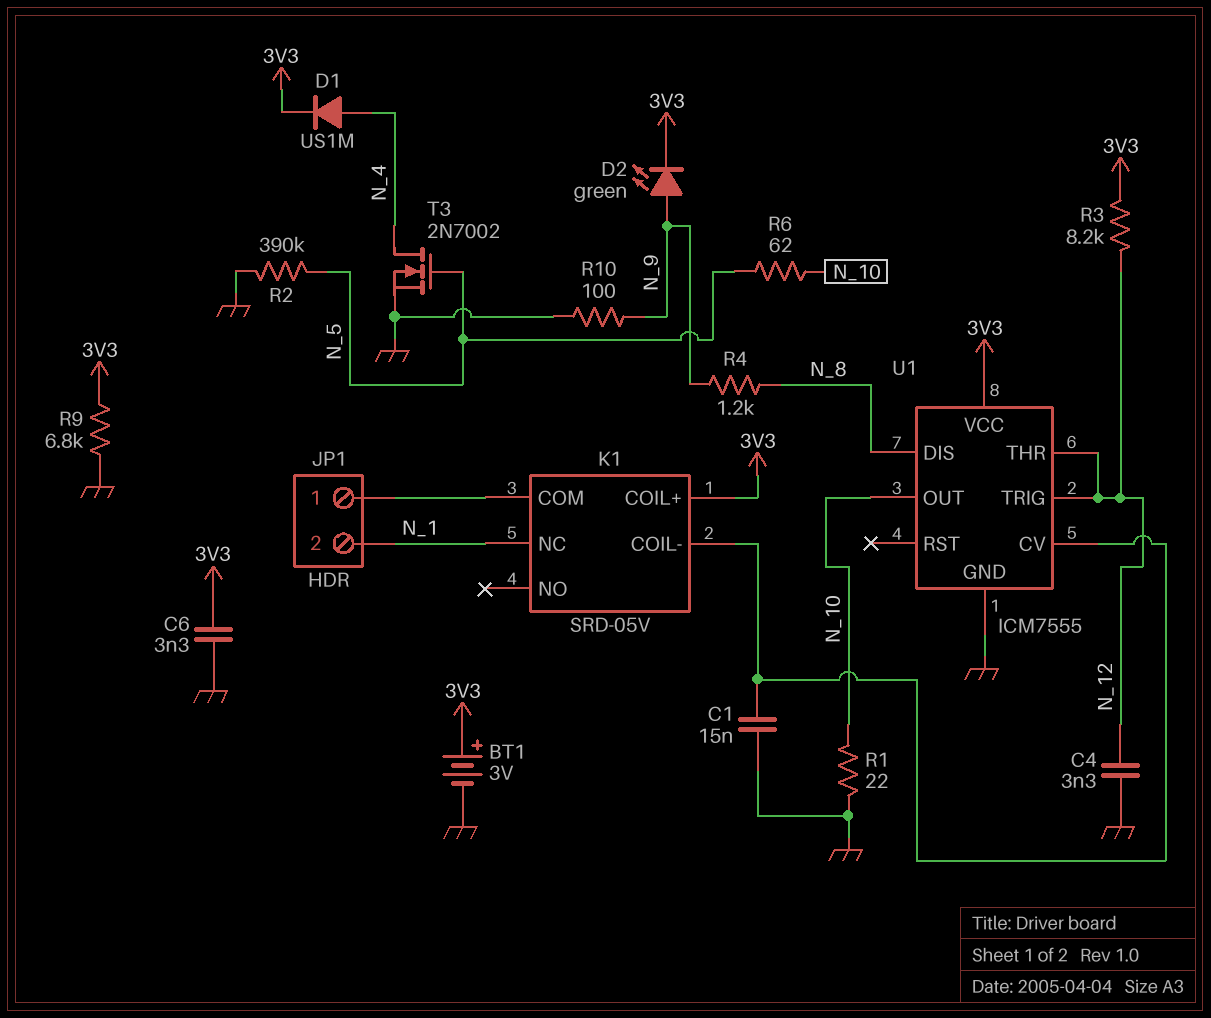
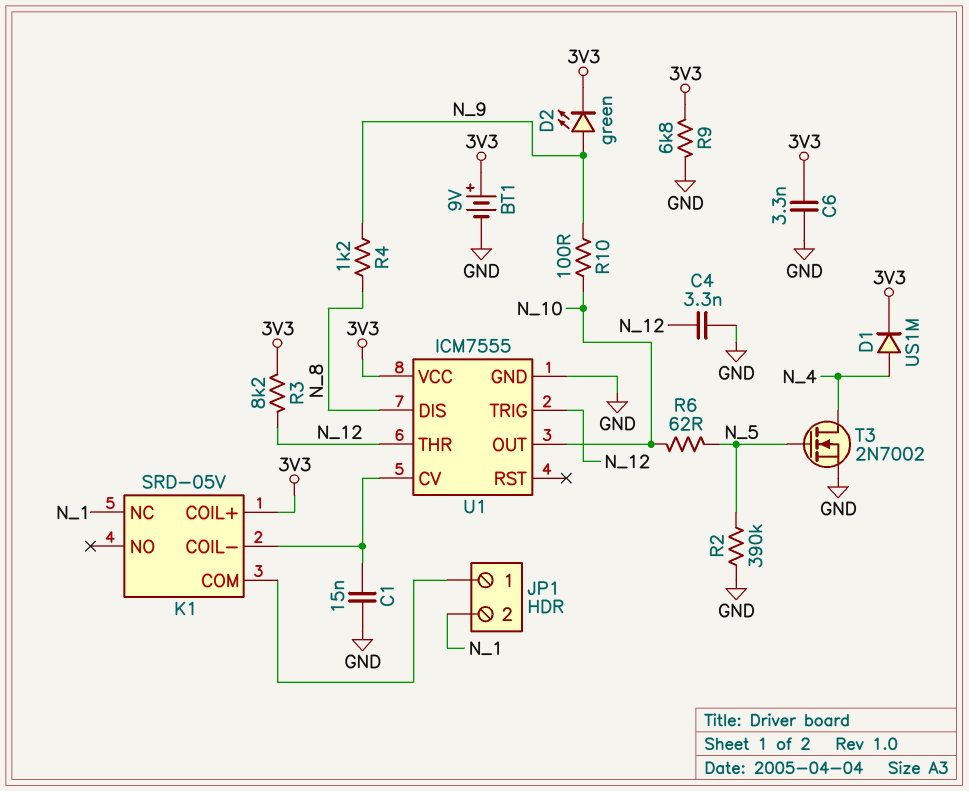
BT1: 3V (plus 3V3, minus GND) -> 9V (plus 3V3, minus GND)
R1: 22 (GND, N_10) -> none
R10: 100 (GND, N_9) -> 100 (N_9, N_10)

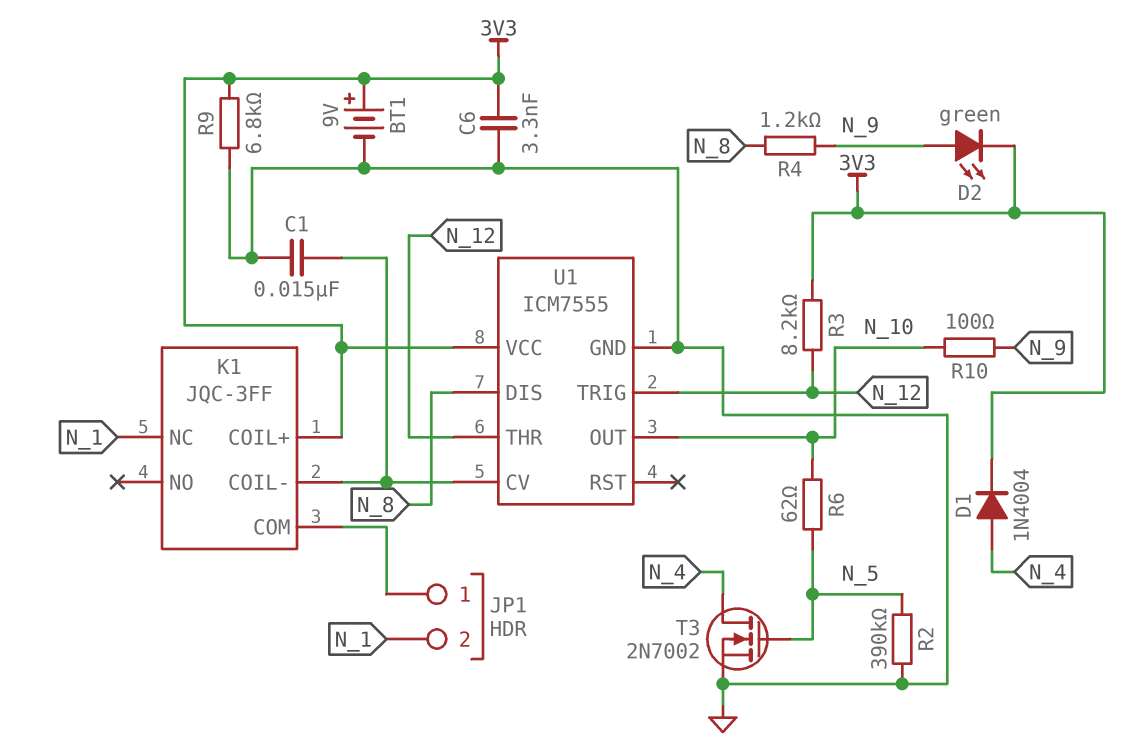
C4: 3.3nF (GND, N_12) -> none
D1: diode US1M (A N_4, K 3V3) -> diode 1N4004 (A N_4, K 3V3)
K1: SRD-05V -> JQC-3FF

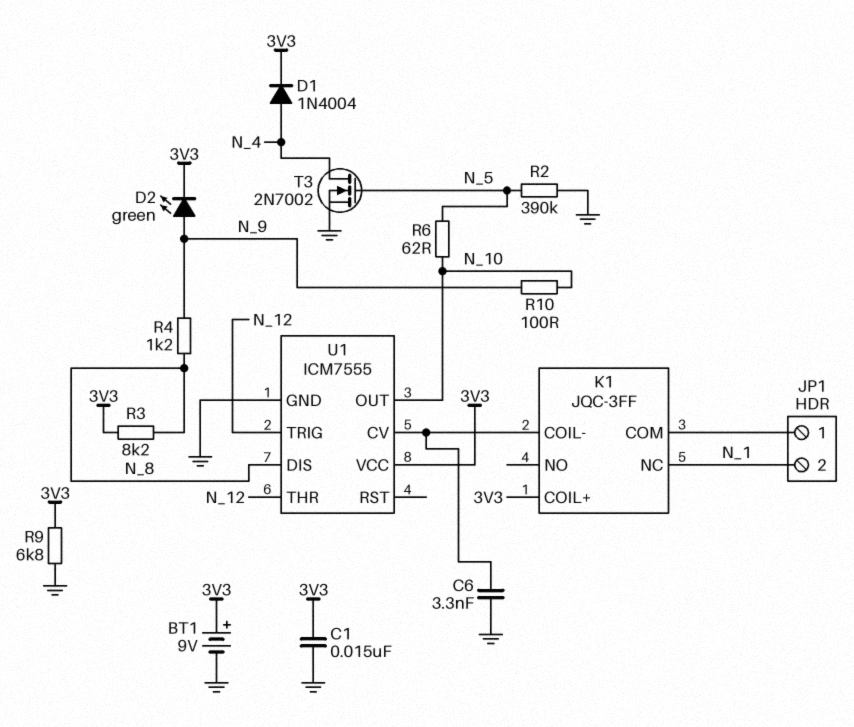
C1: 15nF (GND, K1/COIL-) -> 15nF (3V3, GND)
C6: 3.3nF (3V3, GND) -> 3.3nF (GND, K1/COIL-)
R3: 8.2k (3V3, N_12) -> 8.2k (3V3, N_8)

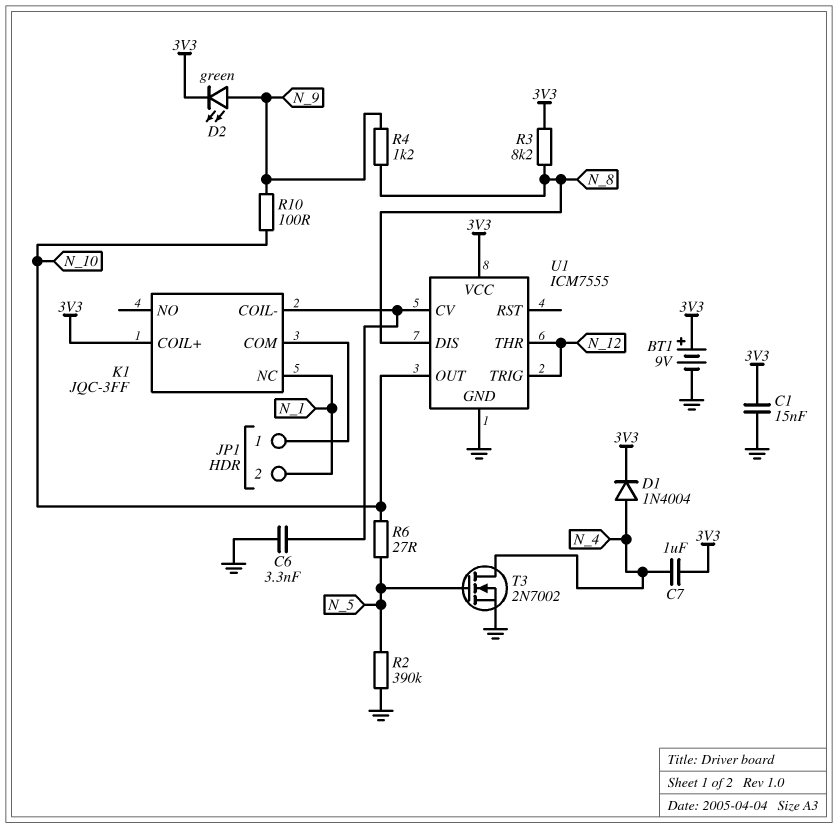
C7: none -> 1uF (3V3, N_4)
R6: 62 (N_5, N_10) -> 27 (N_5, N_10)
R9: 6.8k (3V3, GND) -> none

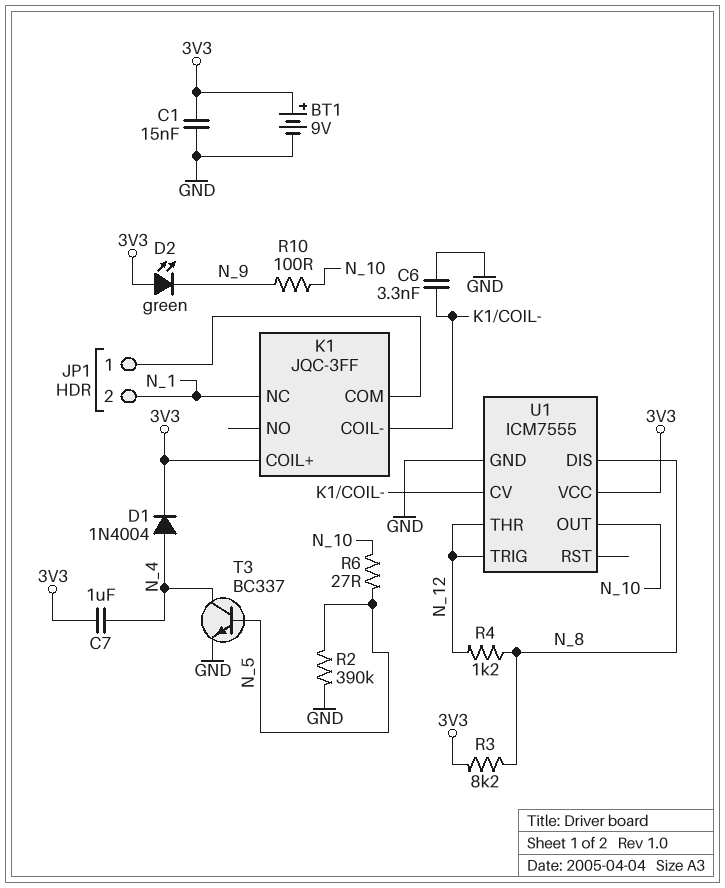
D2: LED green (A N_9, K 3V3) -> LED green (A 3V3, K N_9)
R4: 1.2k (N_8, N_9) -> 1.2k (N_8, N_12)
T3: NMOS 2N7002 (G N_5, D N_4, S GND) -> NPN BC337 (B N_5, C N_4, E GND)

